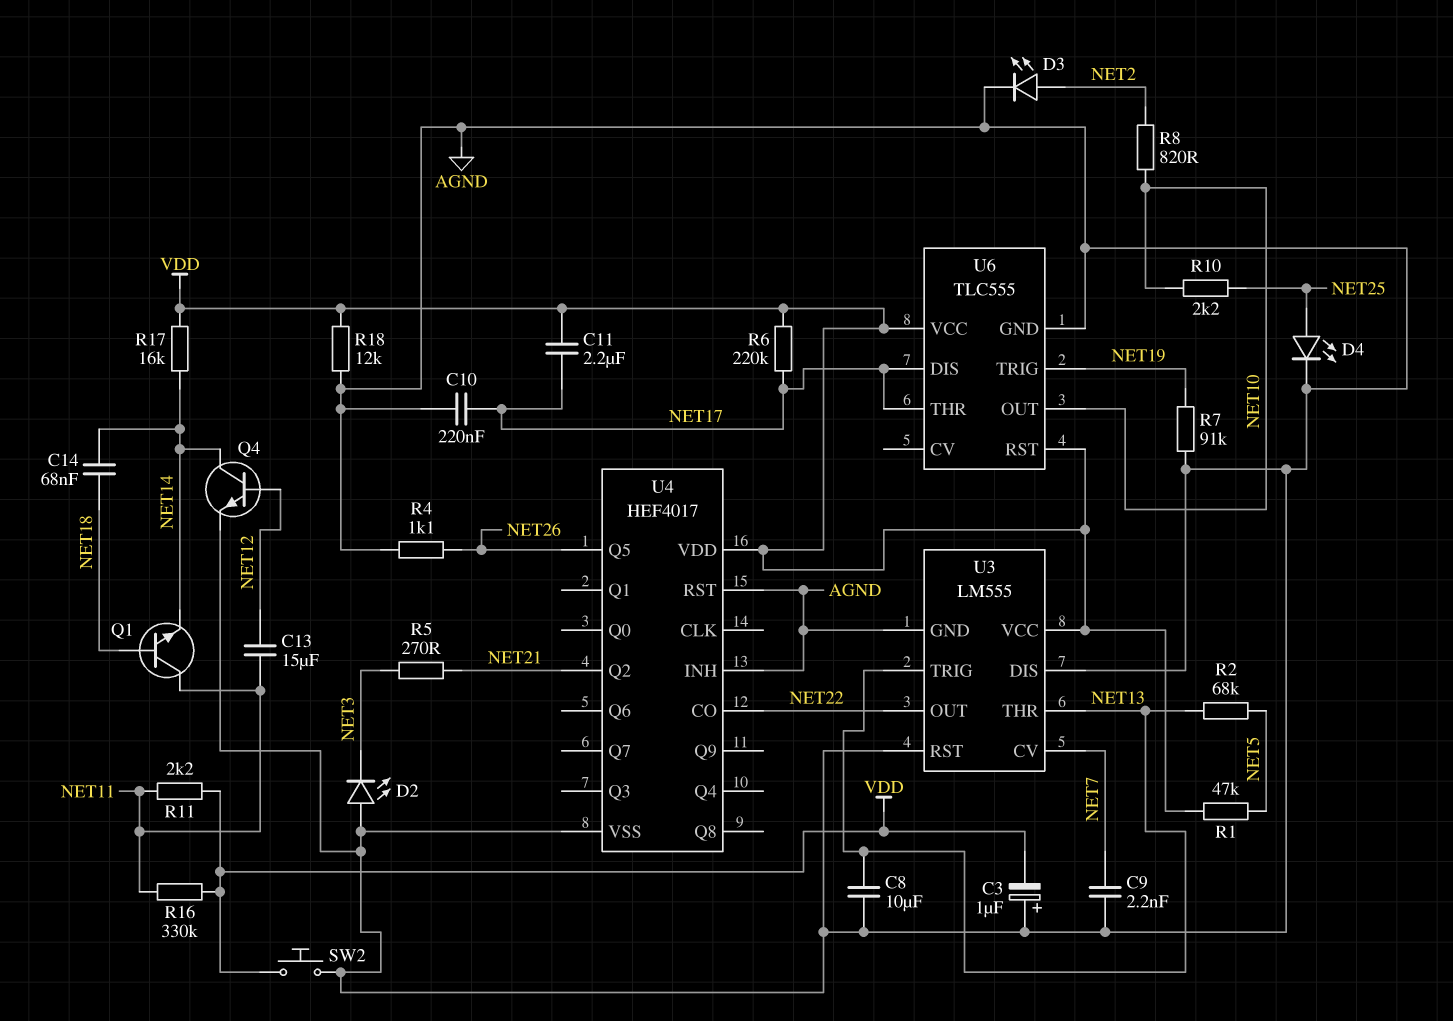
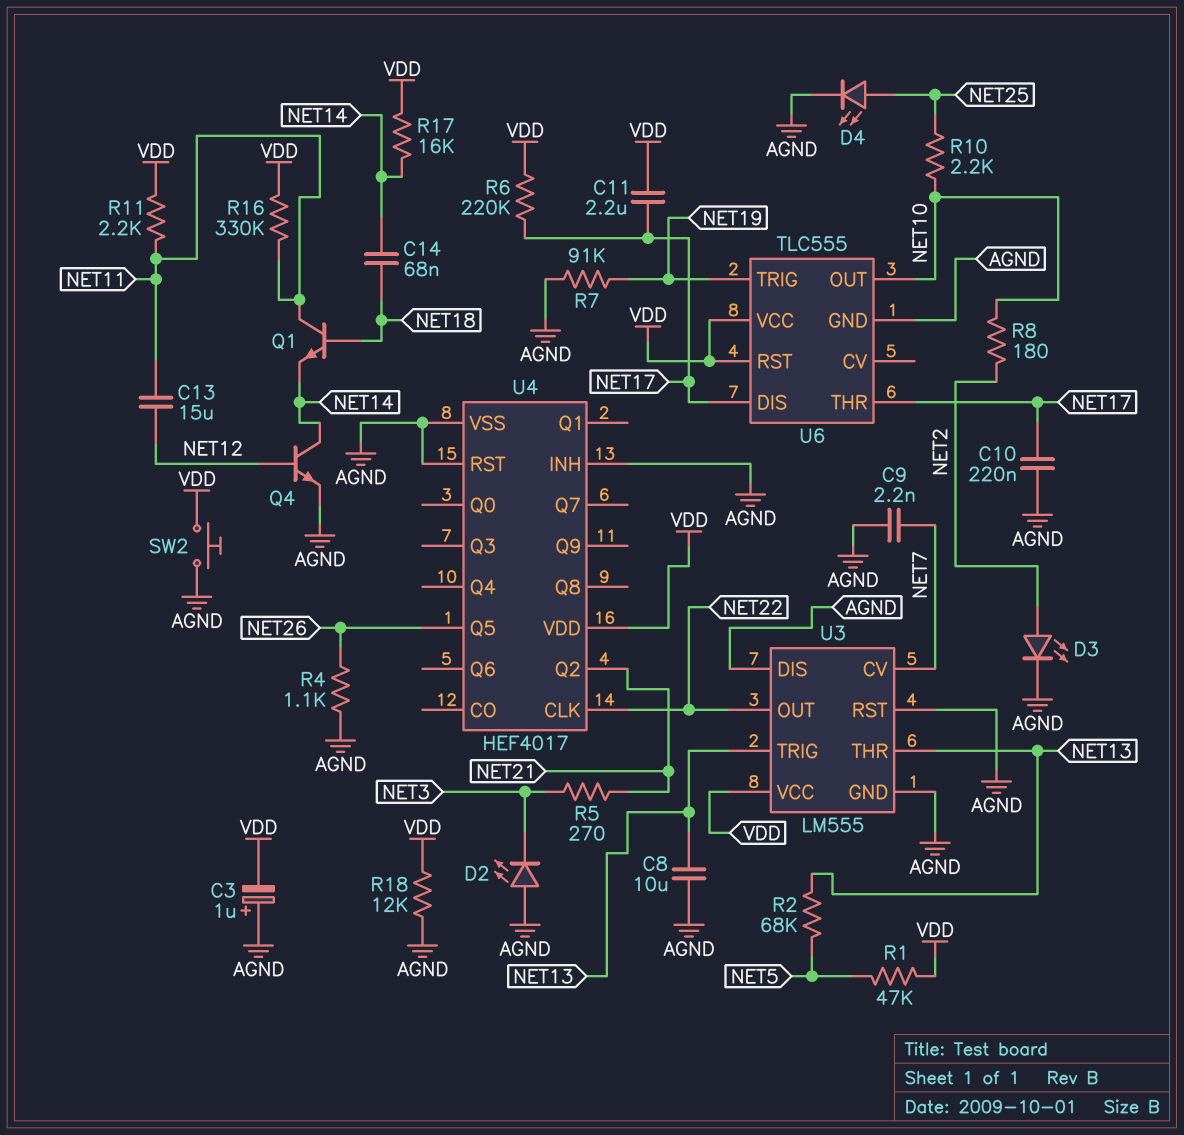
R8: 820 (NET2, NET10) -> 180 (NET2, NET10)
U4 pin CLK: none -> NET22
U4 pin CO: NET22 -> none

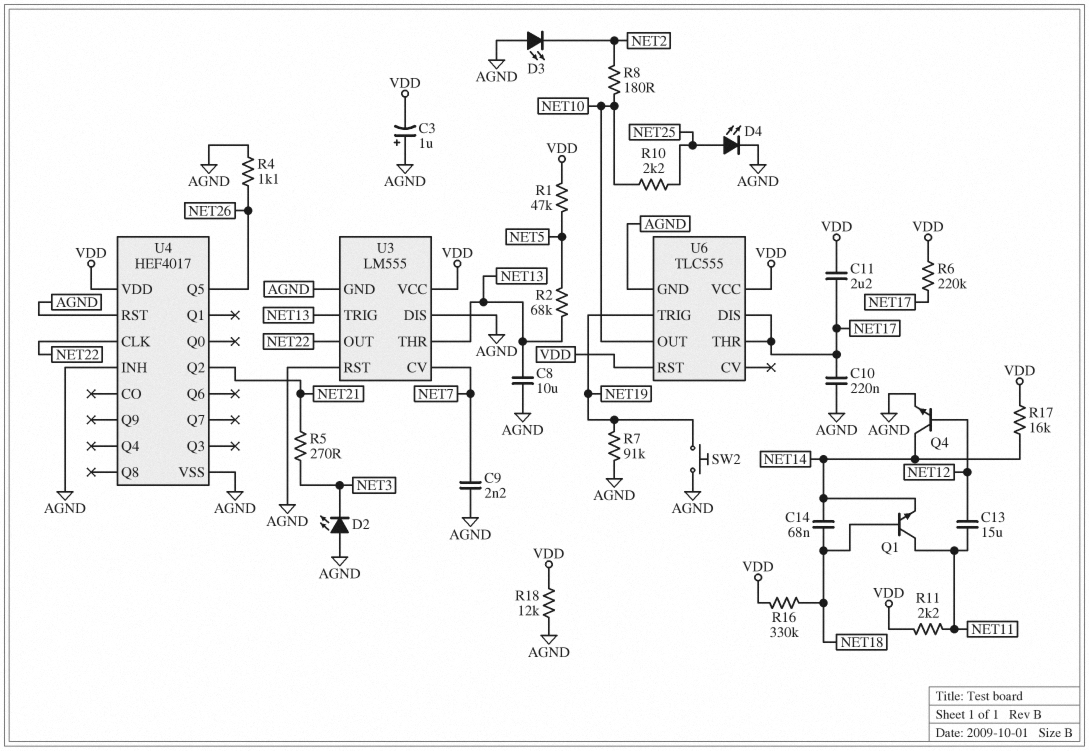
D3: LED (A NET2, K AGND) -> LED (A AGND, K NET2)
R16: 330k (NET11, VDD) -> 330k (NET18, VDD)
SW2: button (AGND, VDD) -> button (AGND, NET19)

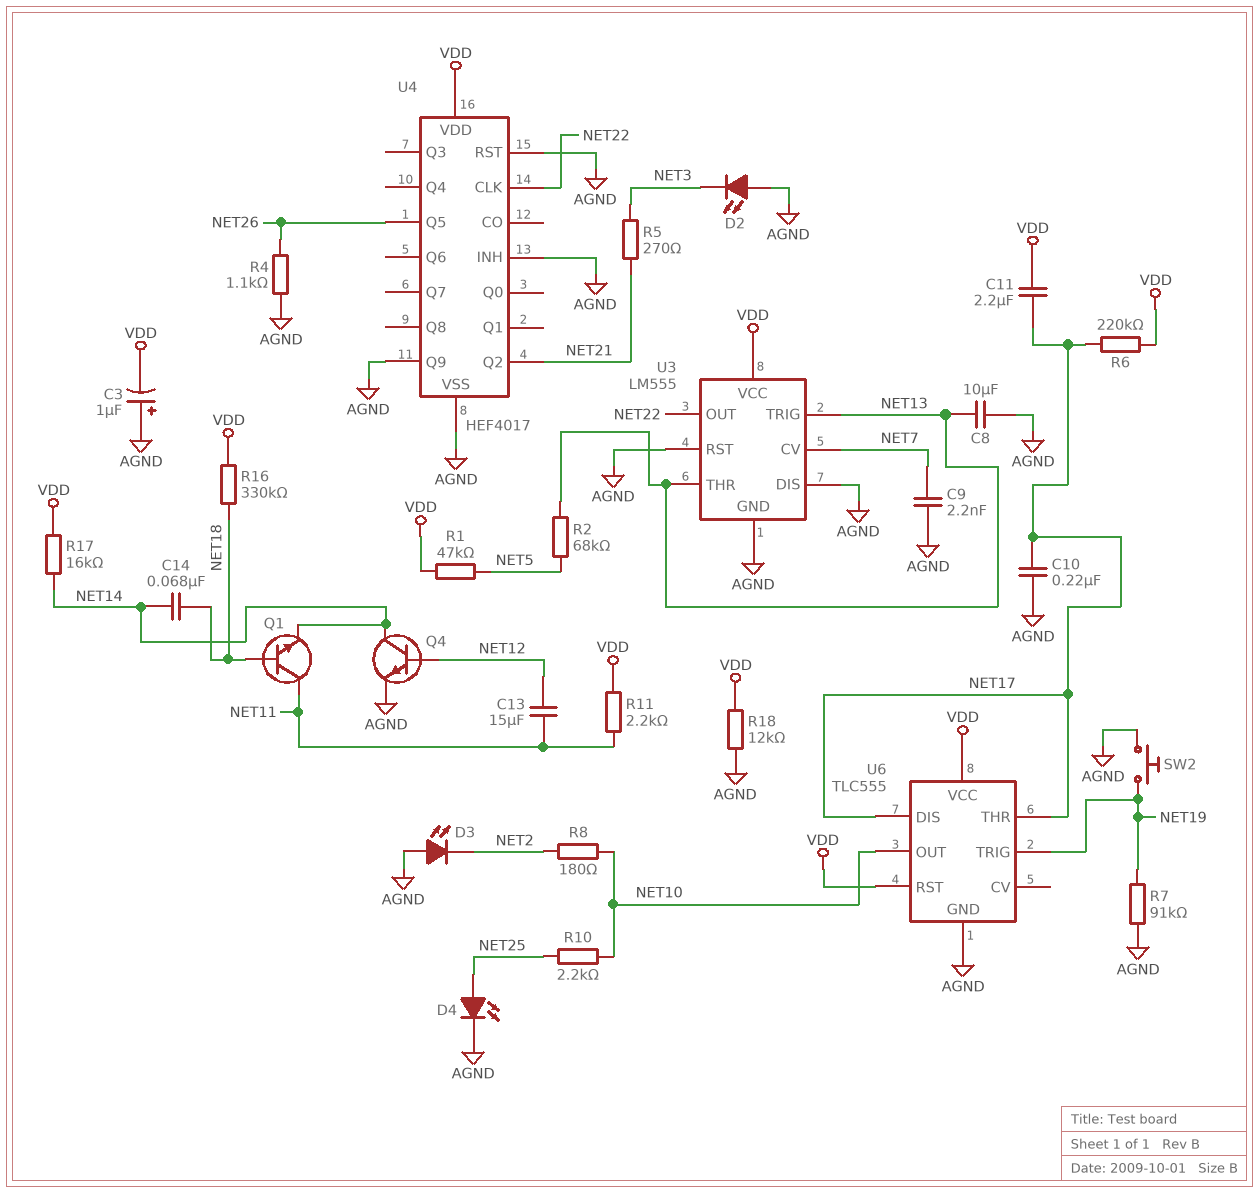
U4 pin Q9: none -> AGND

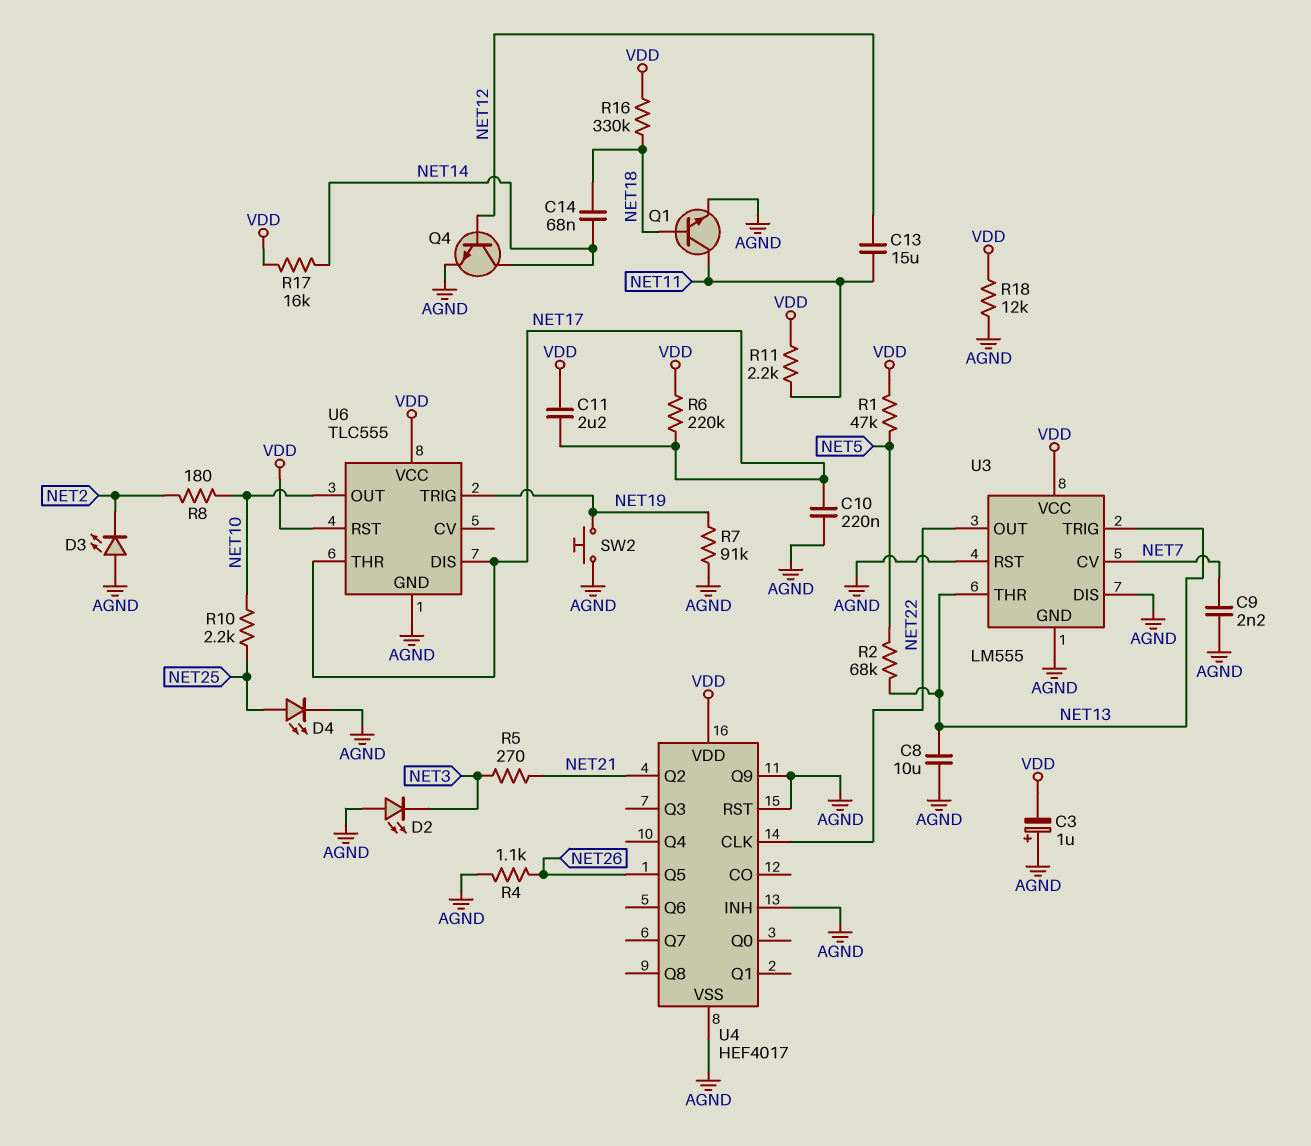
Q1: NPN (B NET18, C NET11, E NET14) -> NPN (B NET18, C NET11, E AGND)

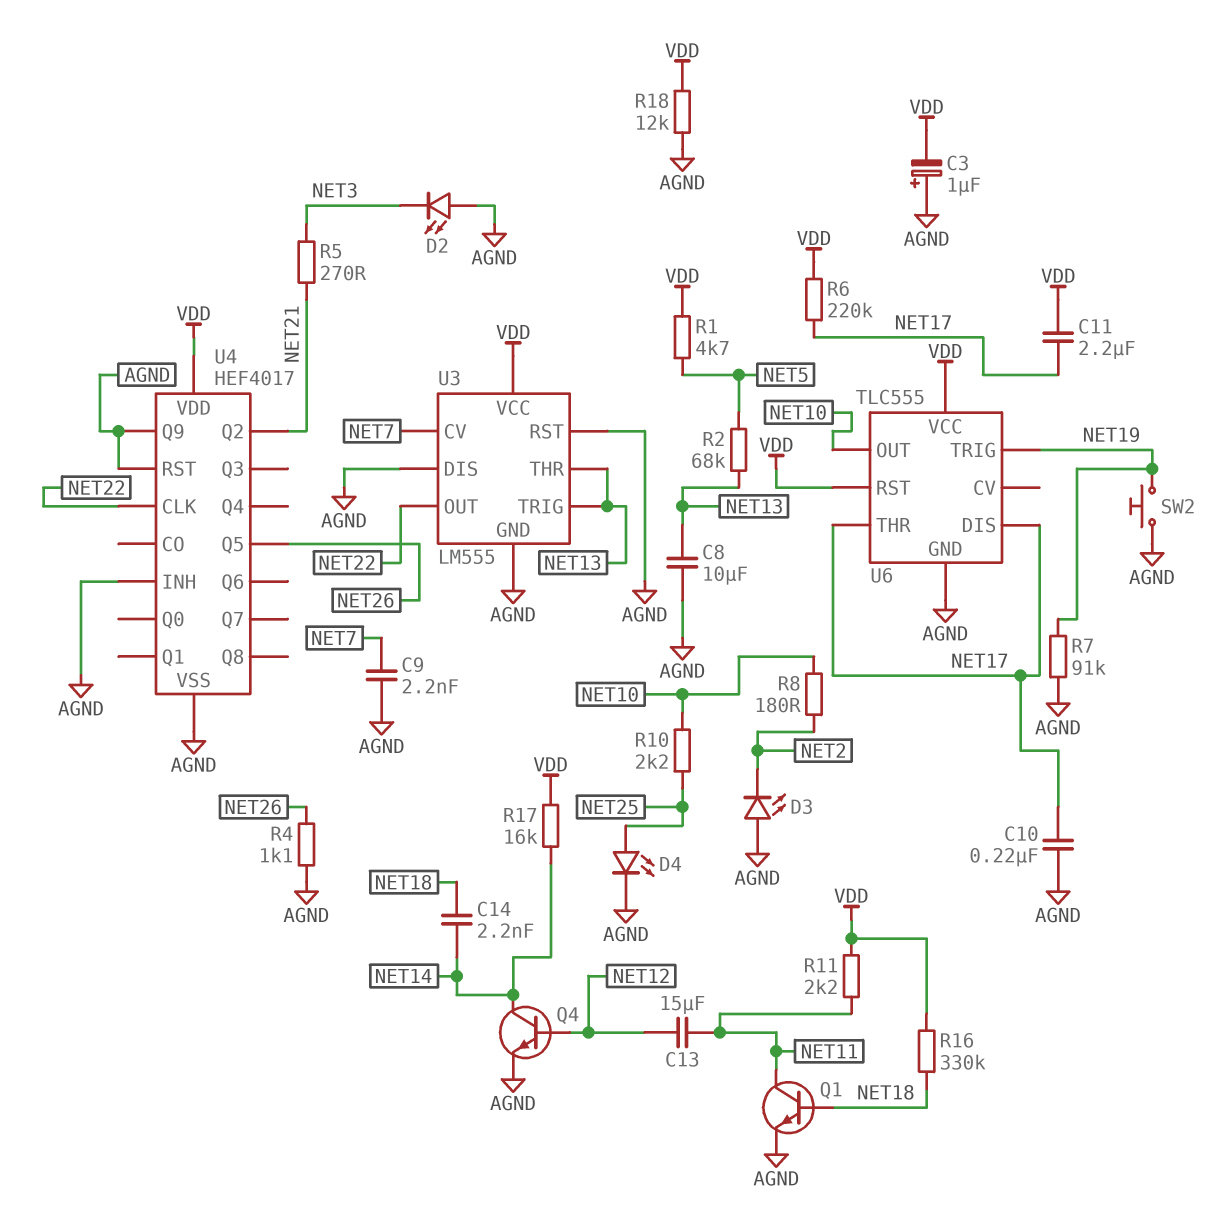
C14: 68nF (NET14, NET18) -> 2.2nF (NET14, NET18)
R1: 47k (NET5, VDD) -> 4.7k (NET5, VDD)

